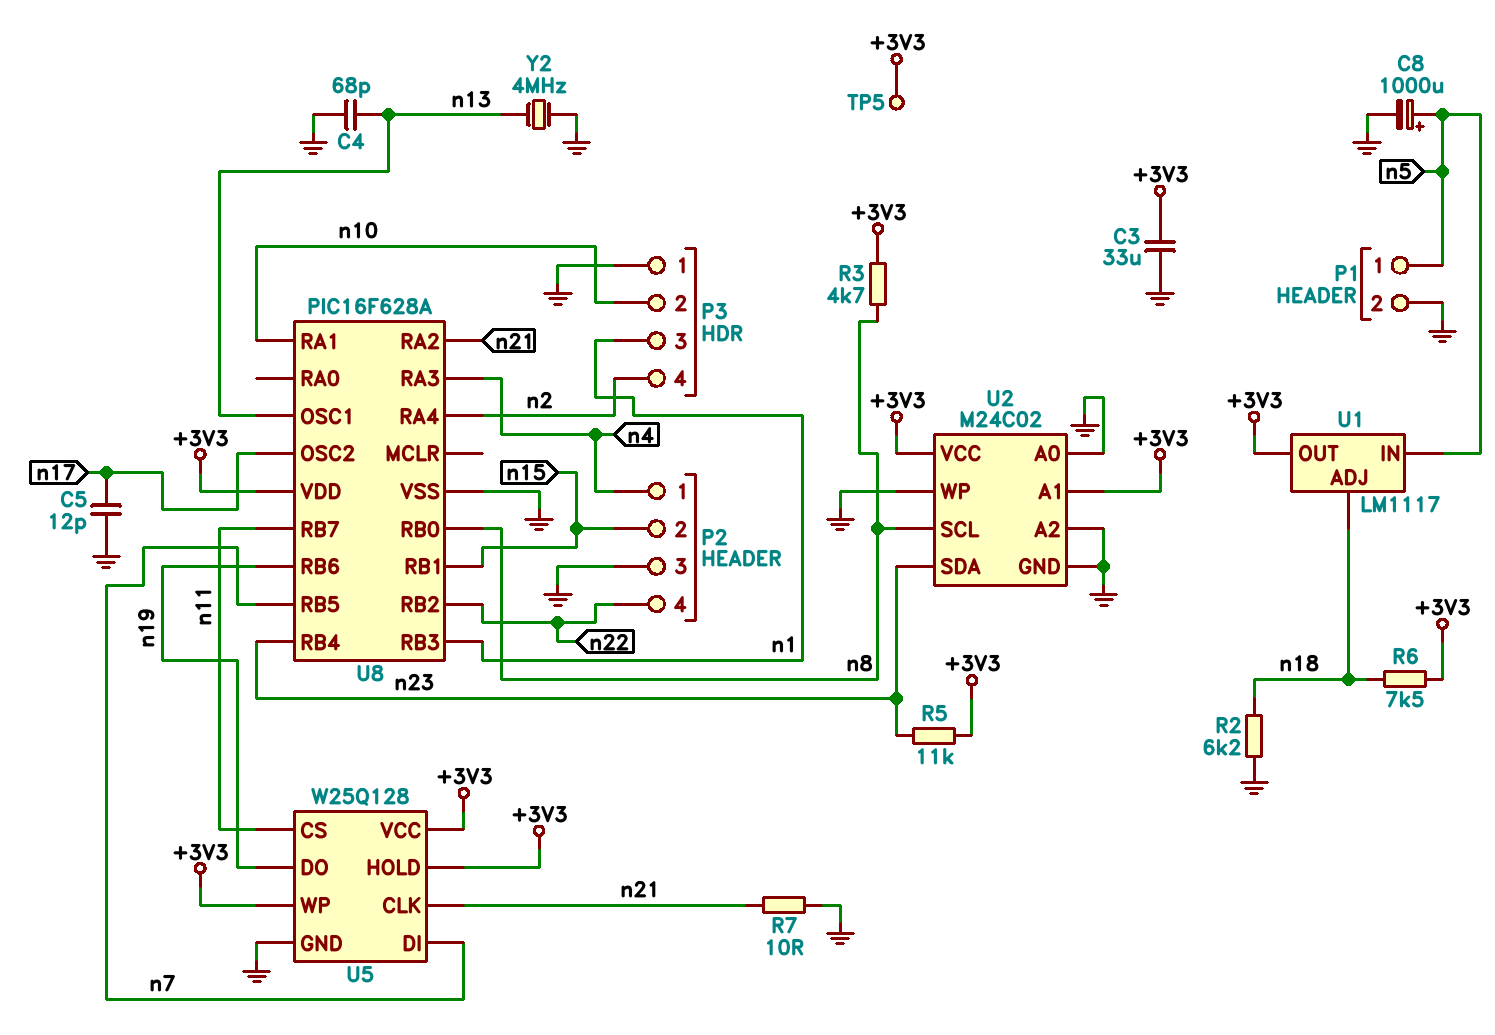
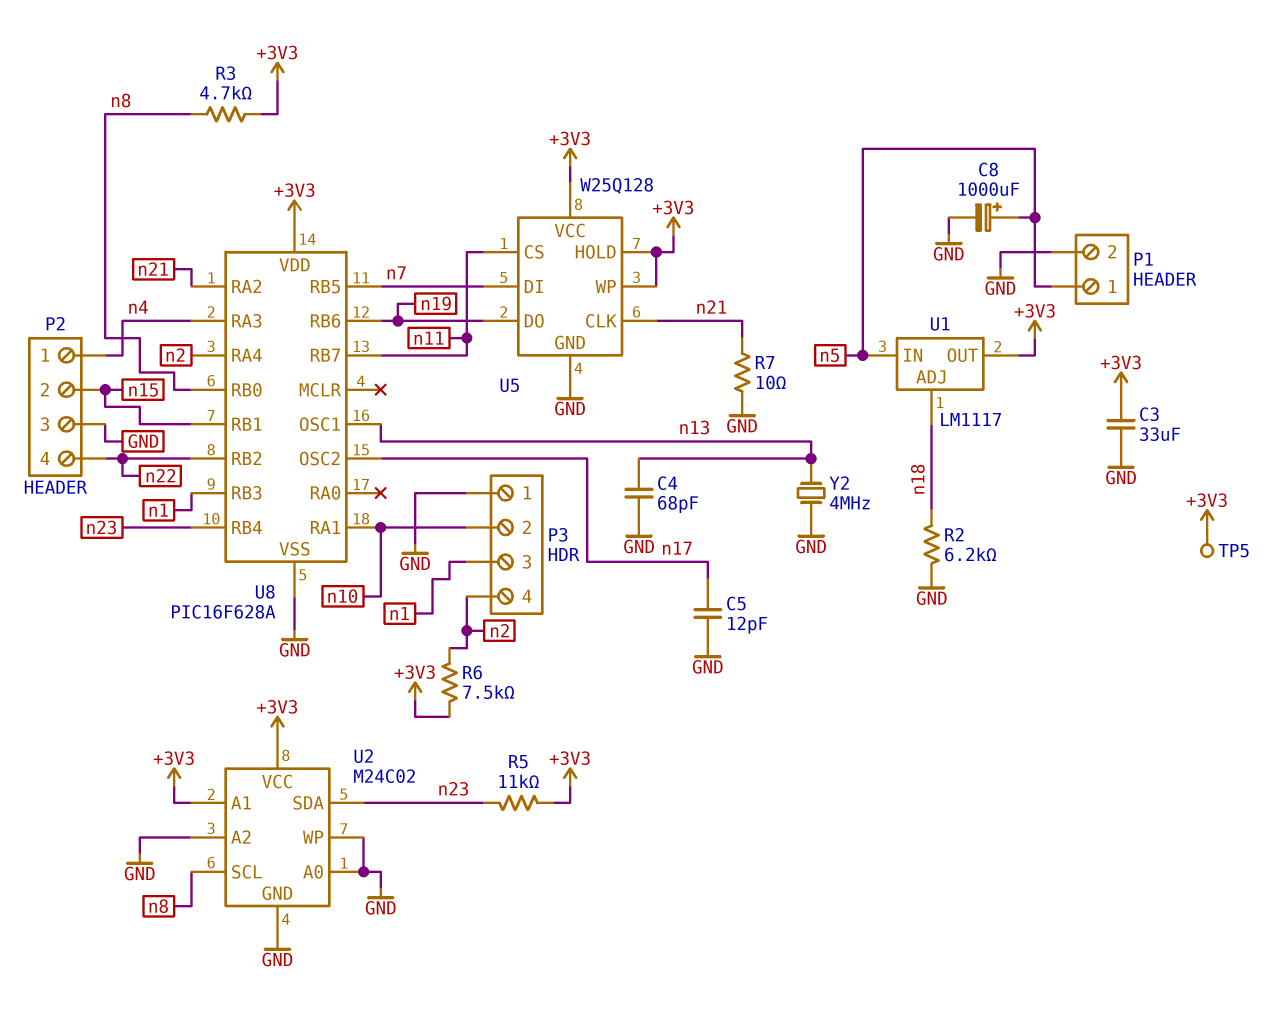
R6: 7.5k (+3V3, n18) -> 7.5k (+3V3, n2)

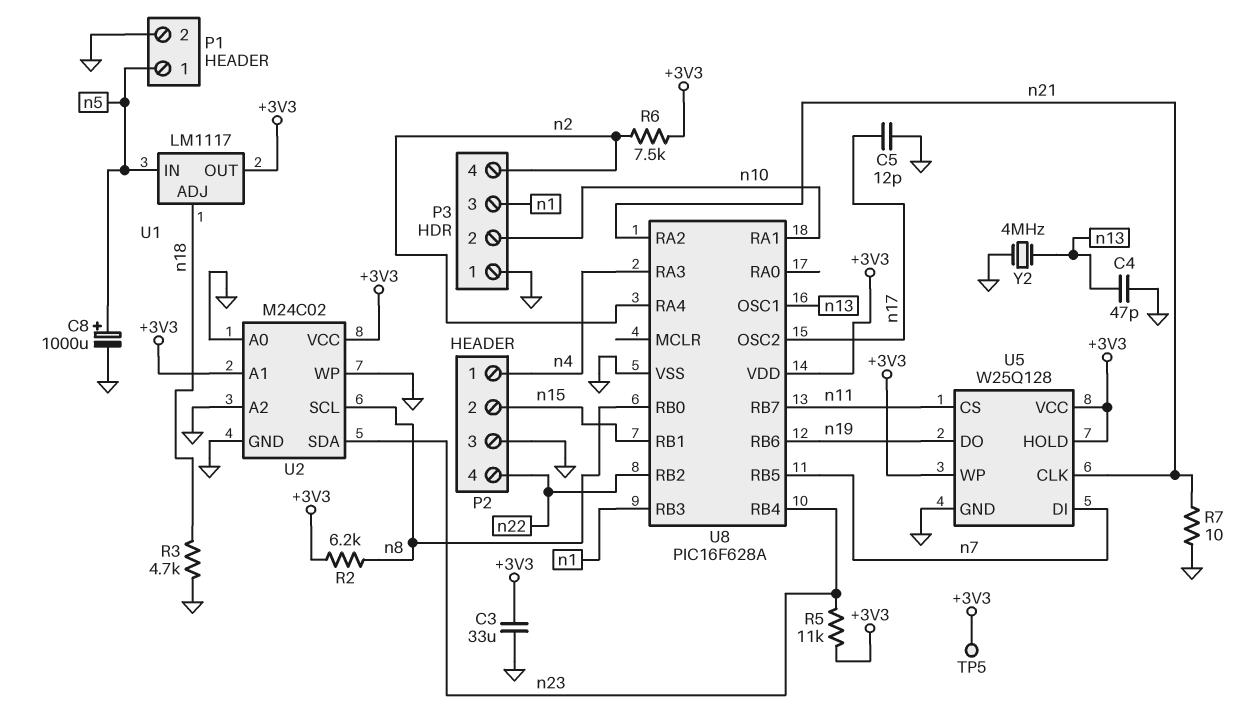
C4: 68pF (GND, n13) -> 47pF (GND, n13)
R2: 6.2k (GND, n18) -> 6.2k (+3V3, n8)
R3: 4.7k (+3V3, n8) -> 4.7k (GND, n18)

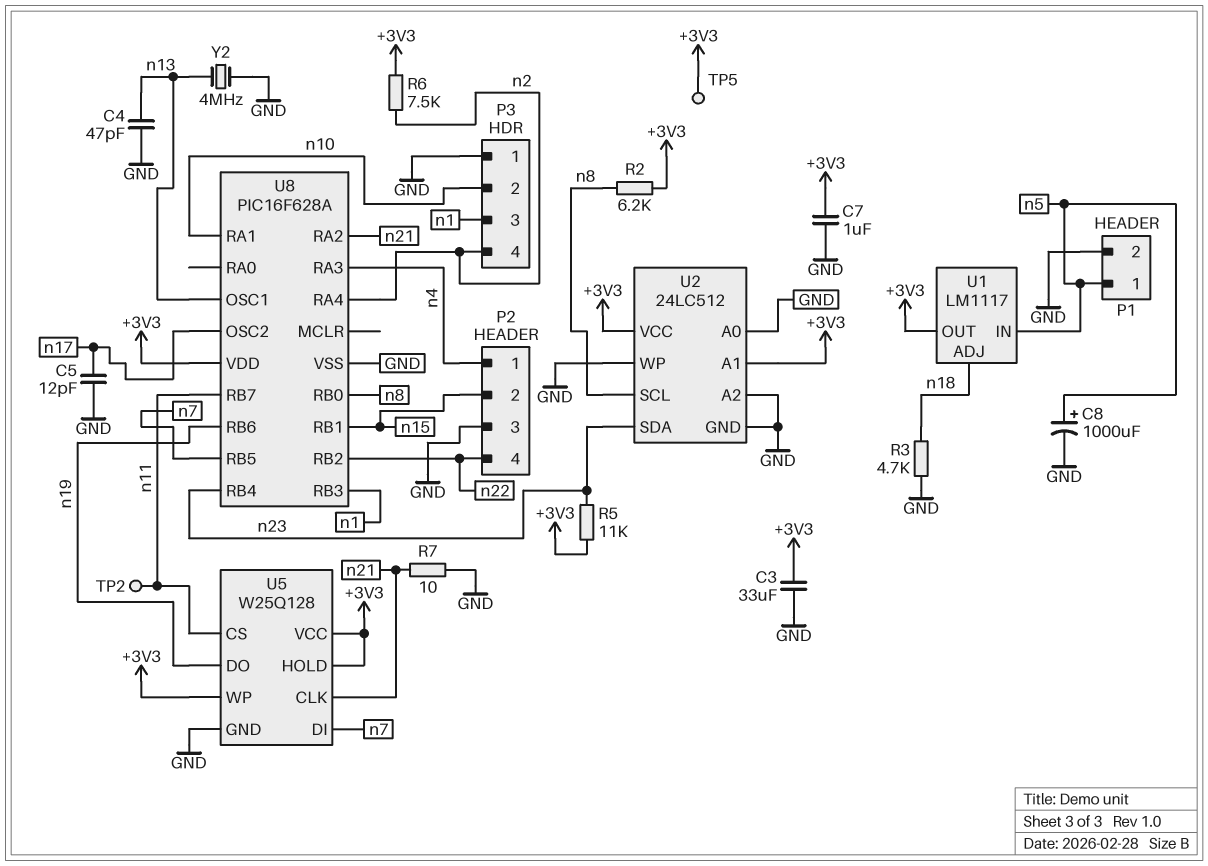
C7: none -> 1uF (+3V3, GND)
TP2: none -> test point (n11)
U2: M24C02 -> 24LC512

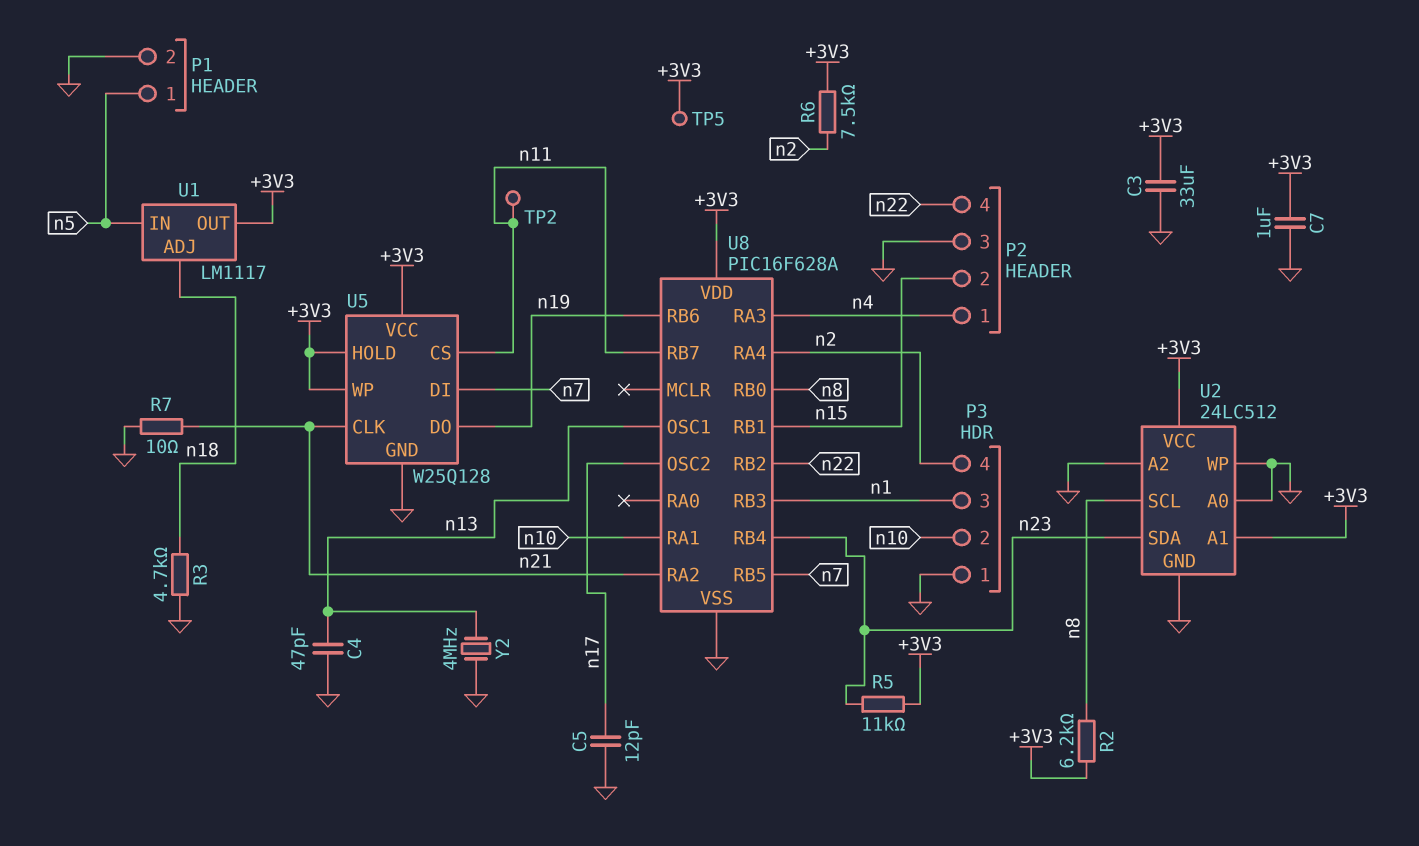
C8: 1000uF (plus n5, minus GND) -> none

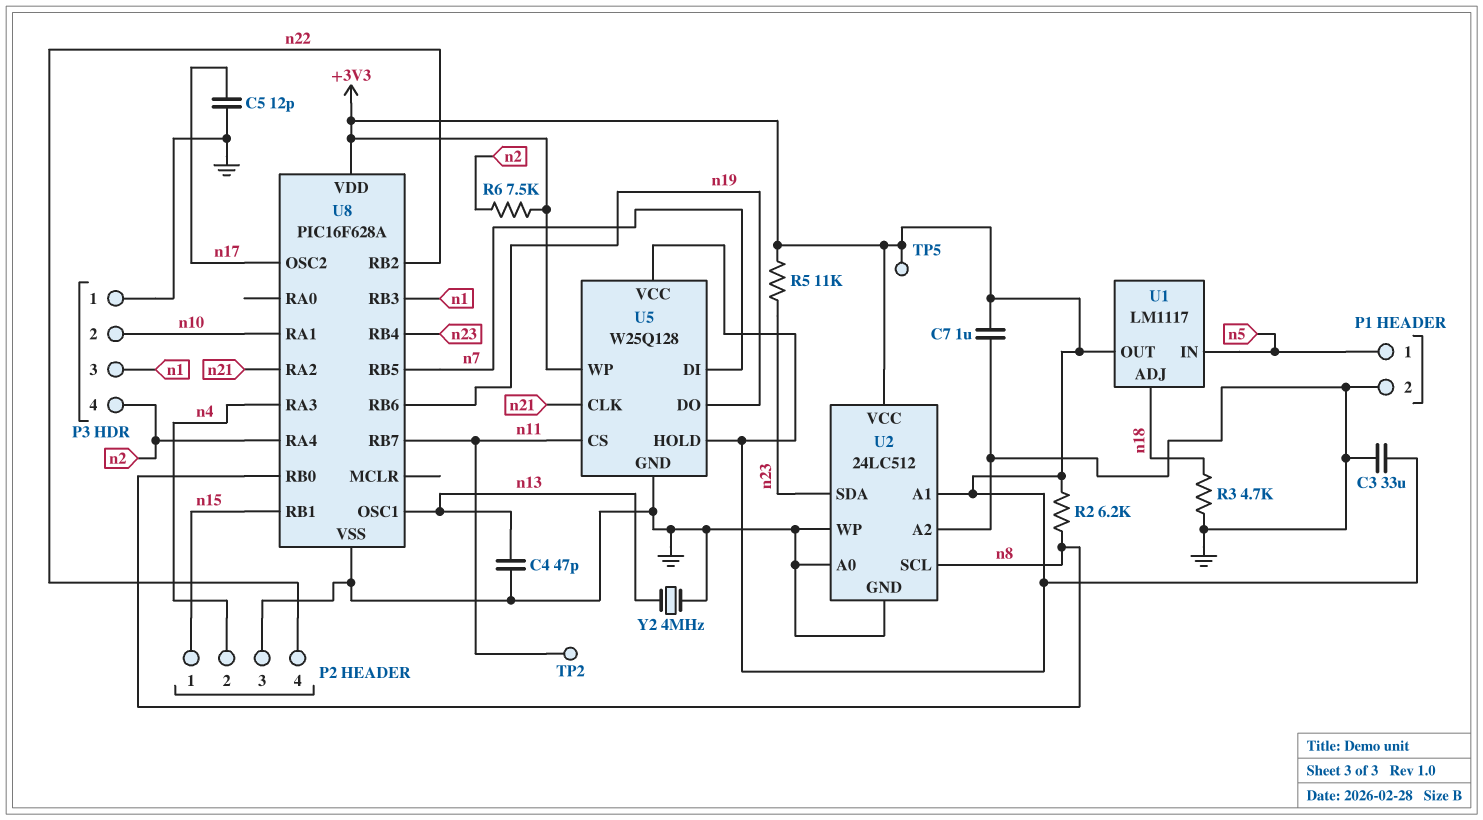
P2 pin 1: n4 -> n15
P2 pin 2: n15 -> n4
R7: 10 (GND, n21) -> none

